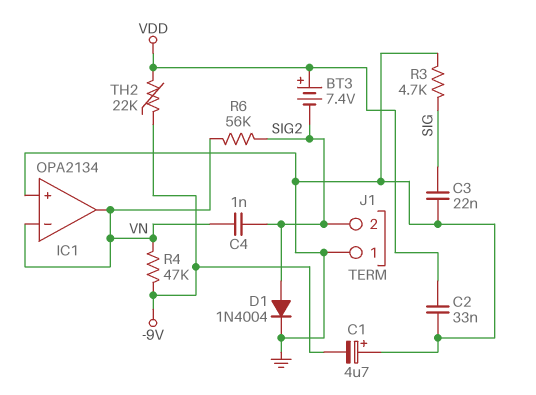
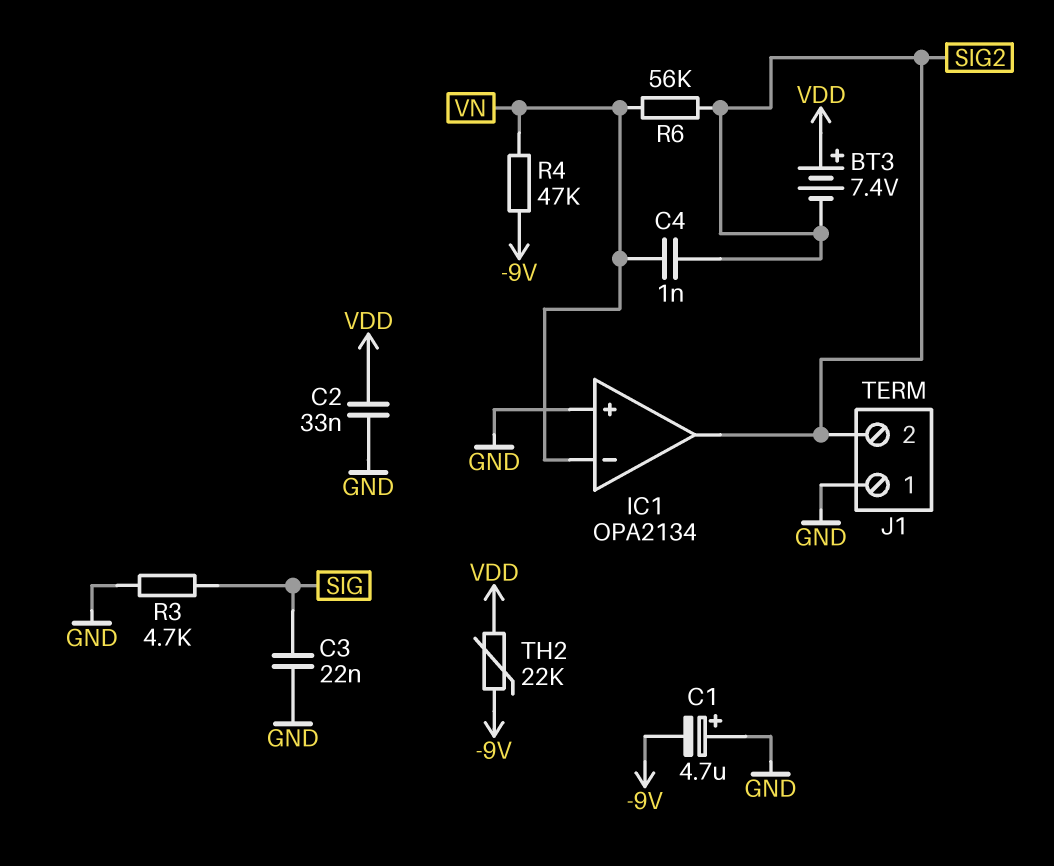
D1: diode 1N4004 (A SIG2, K GND) -> none
IC1 pin out: VN -> SIG2

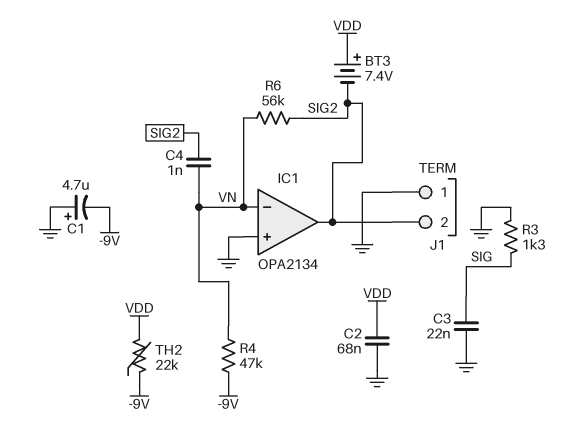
C2: 33nF (GND, VDD) -> 68nF (GND, VDD)
R3: 4.7k (GND, SIG) -> 1.3k (GND, SIG)

